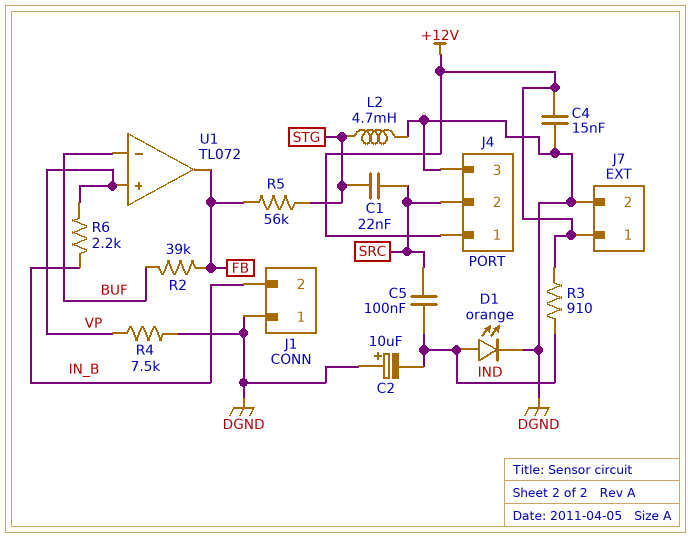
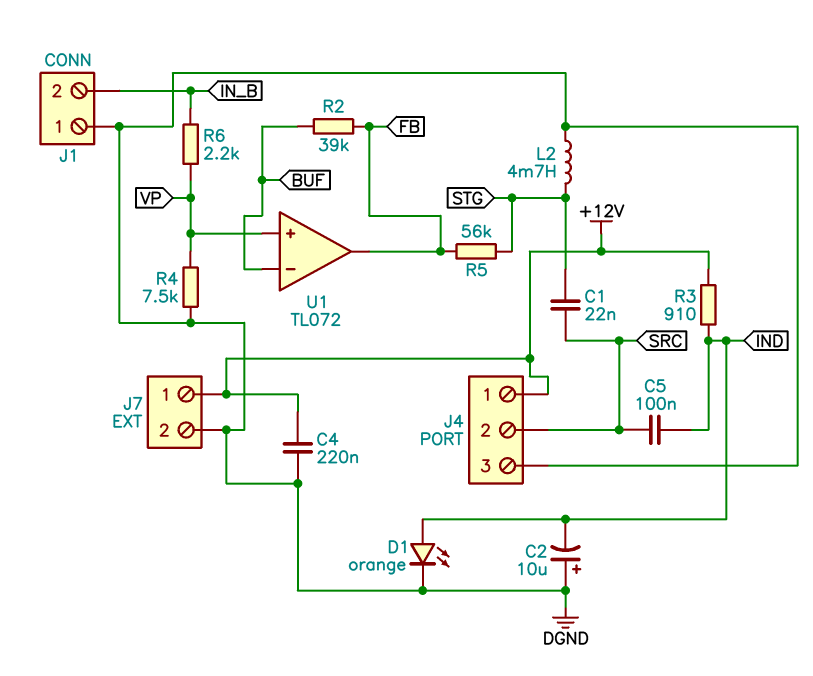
C4: 15nF (+12V, DGND) -> 220nF (+12V, DGND)

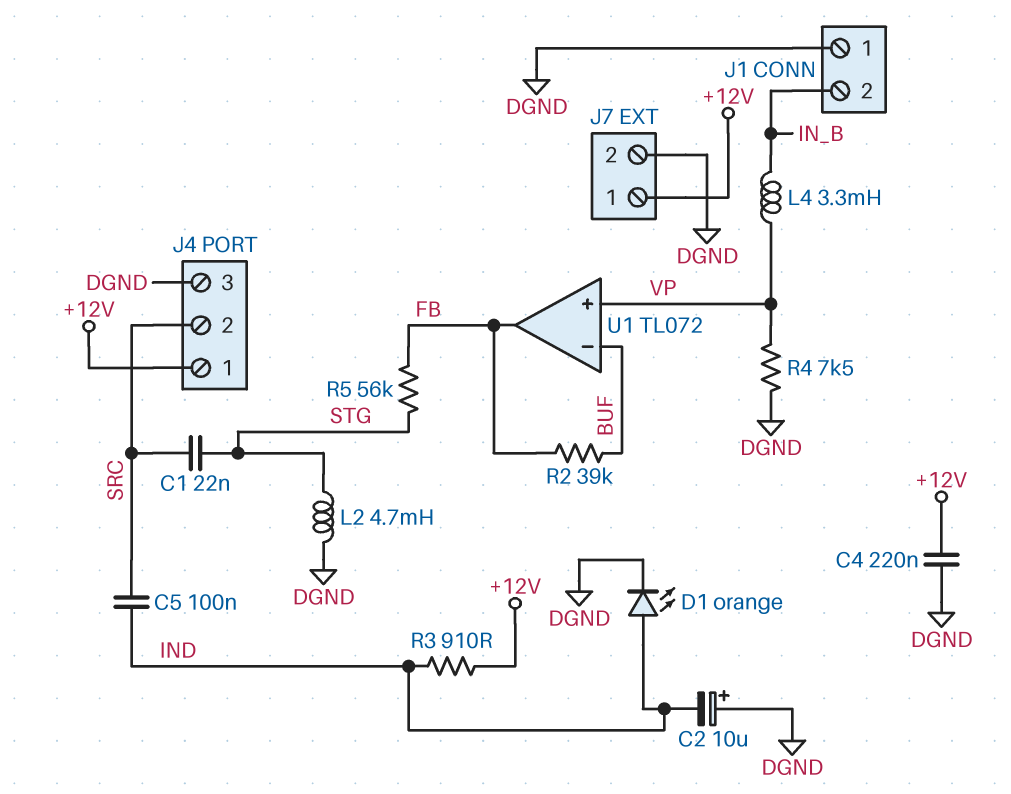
L4: none -> 3.3mH (IN_B, VP)
R6: 2.2k (IN_B, VP) -> none

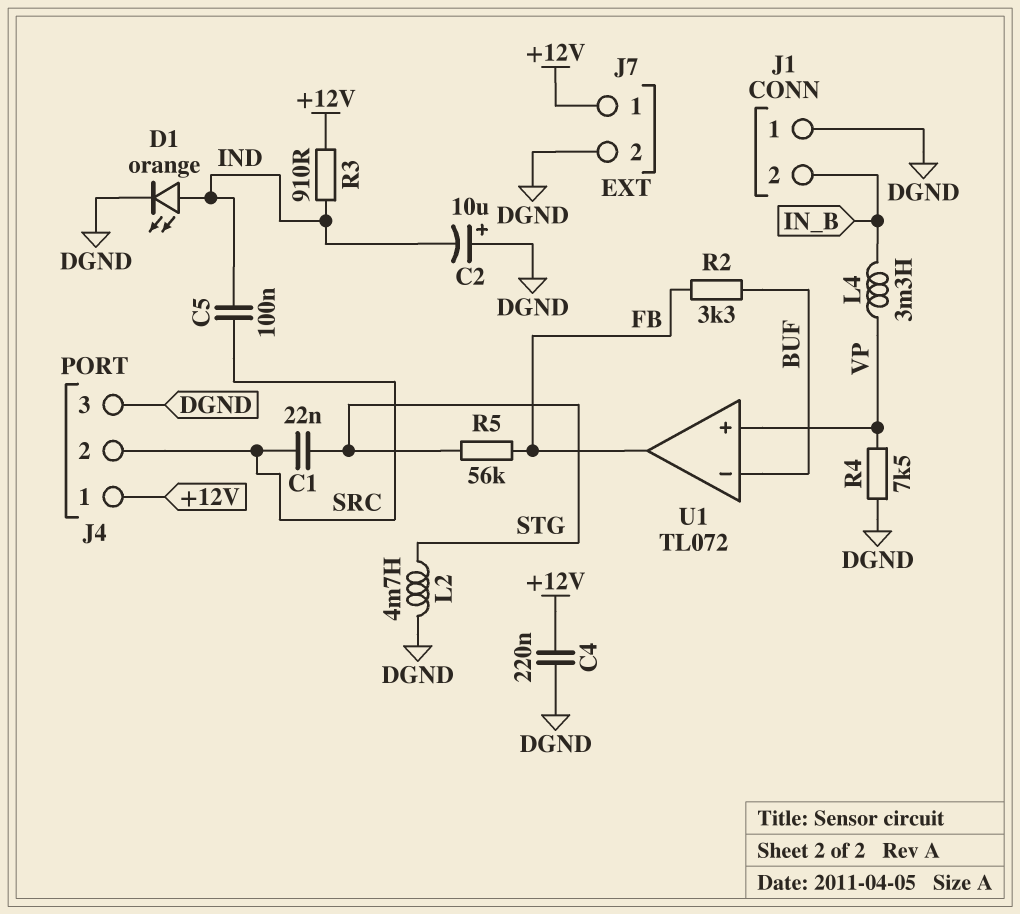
R2: 39k (BUF, FB) -> 3.3k (BUF, FB)

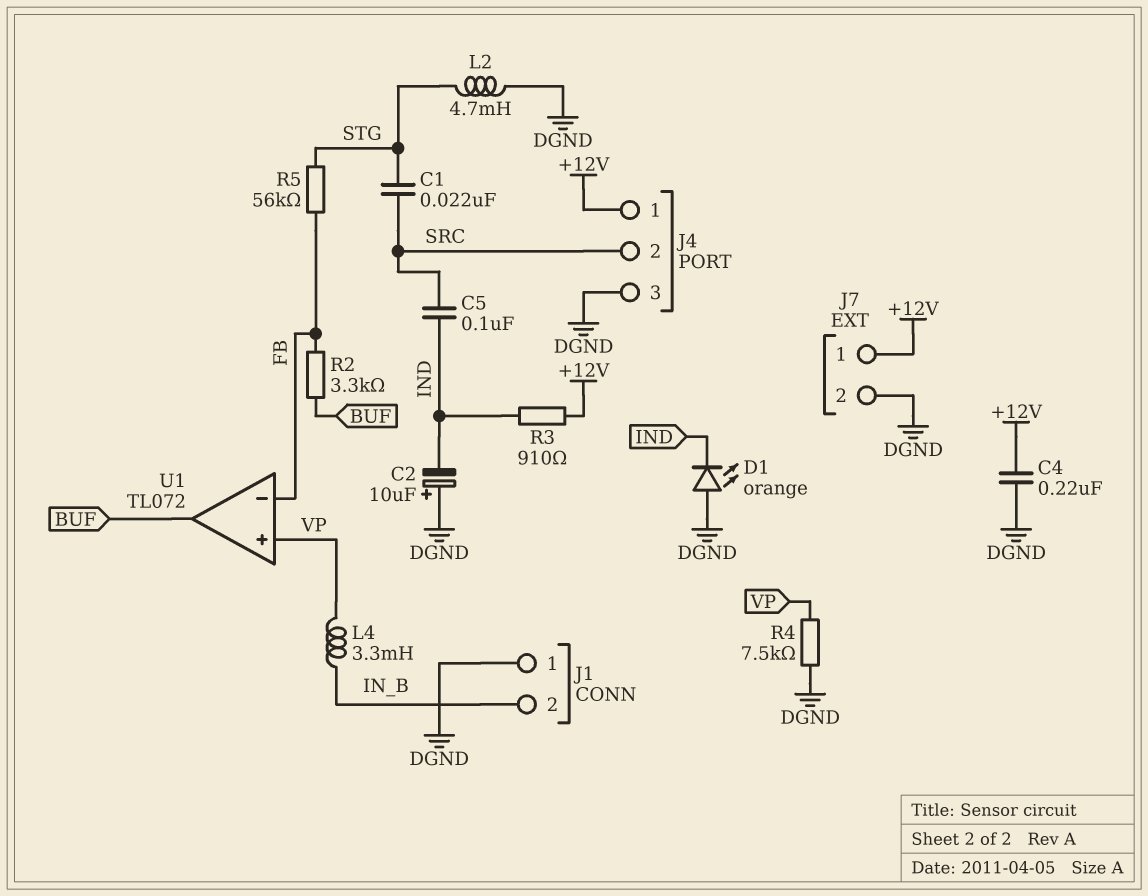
D1: LED orange (A IND, K DGND) -> LED orange (A DGND, K IND)
U1 pin in-: BUF -> FB
U1 pin out: FB -> BUF

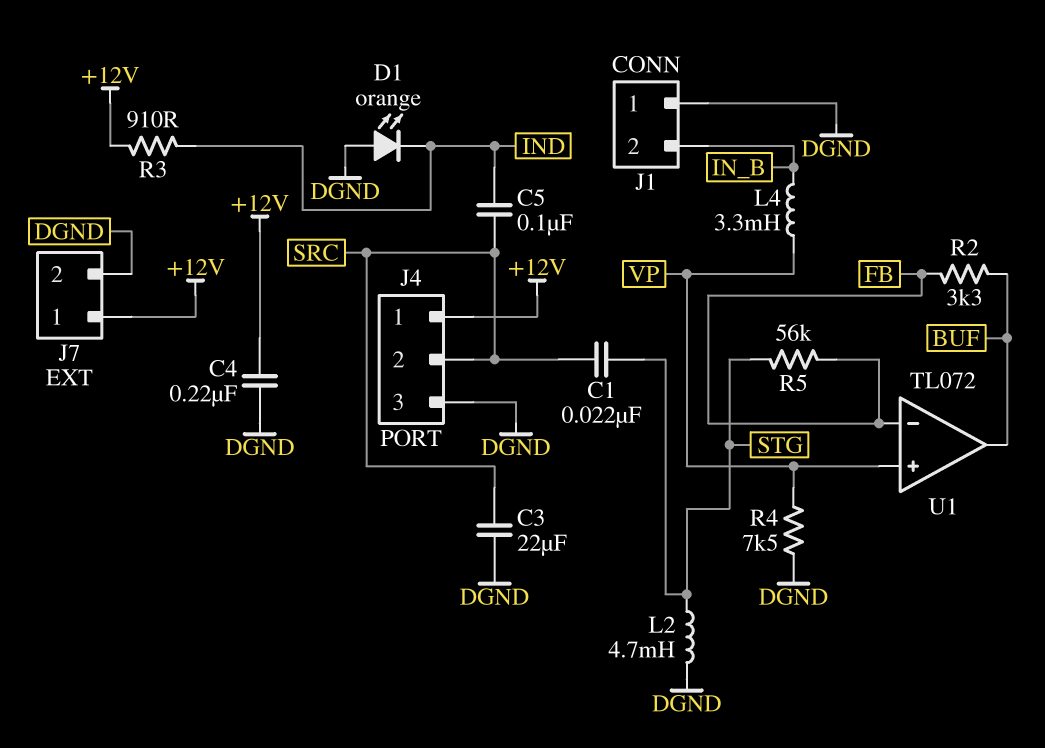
C2: 10uF (plus DGND, minus IND) -> none
C3: none -> 22uF (DGND, SRC)

